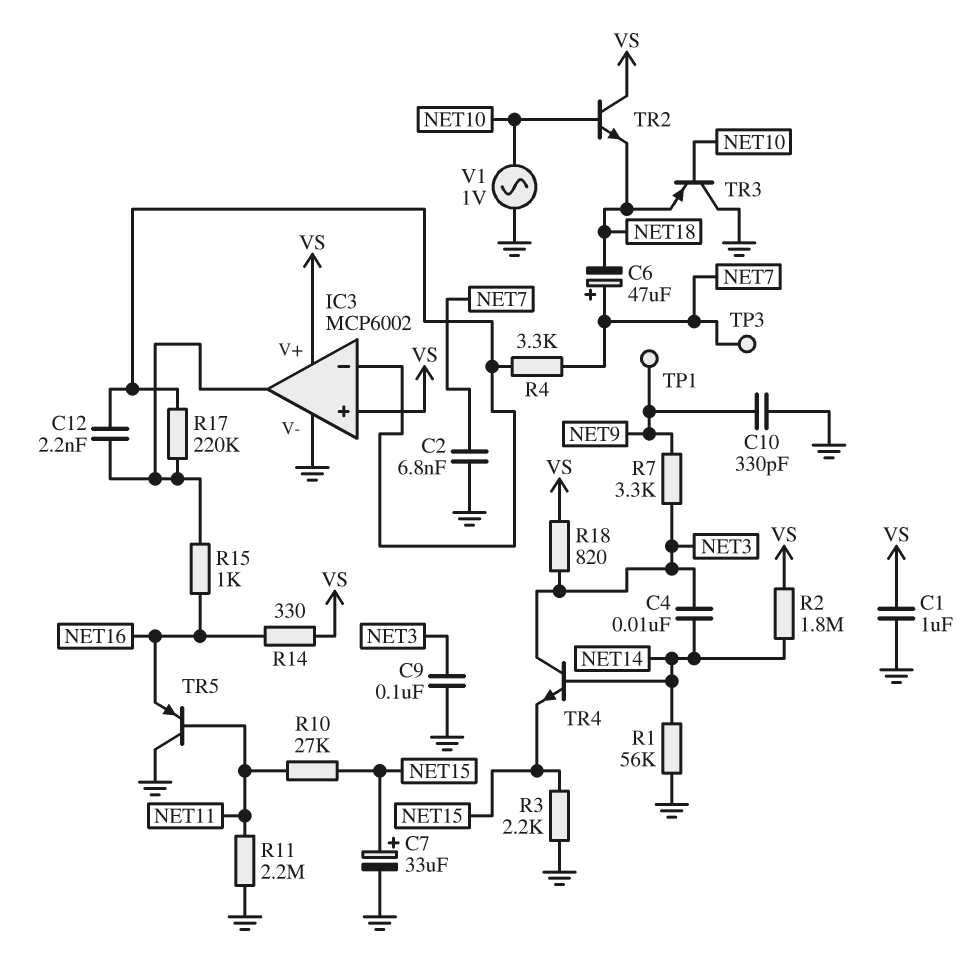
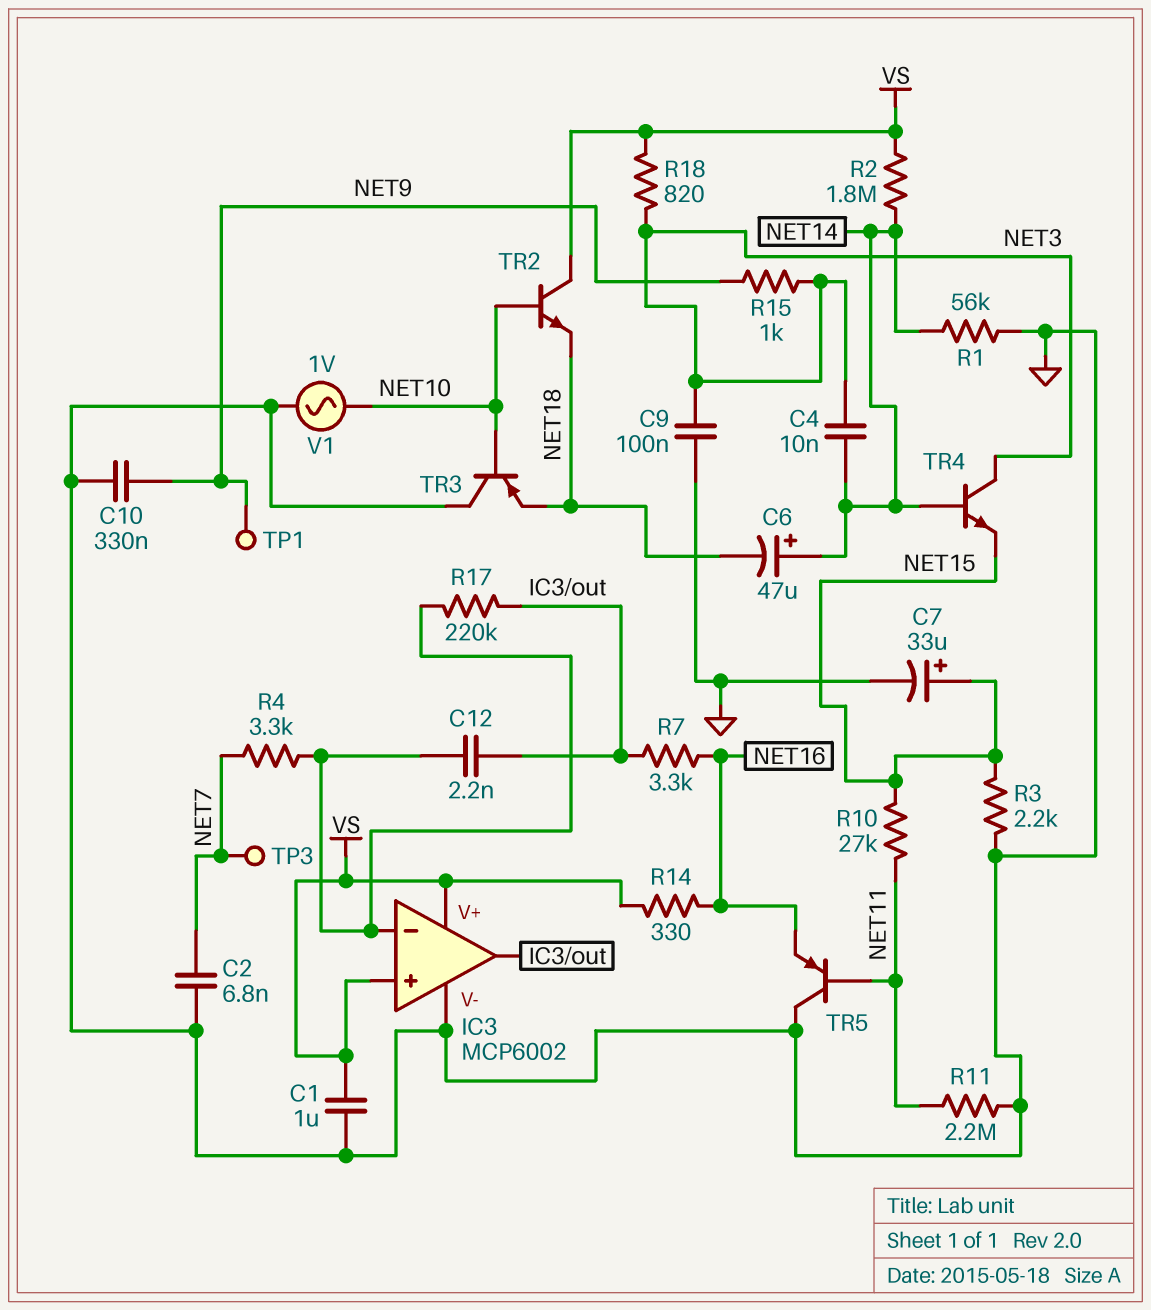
C6: 47uF (plus NET7, minus NET18) -> 47uF (plus NET14, minus NET18)
C10: 330pF (GND, NET9) -> 330nF (GND, NET9)
R7: 3.3k (NET3, NET9) -> 3.3k (IC3/out, NET16)
R15: 1k (IC3/out, NET16) -> 1k (NET3, NET9)

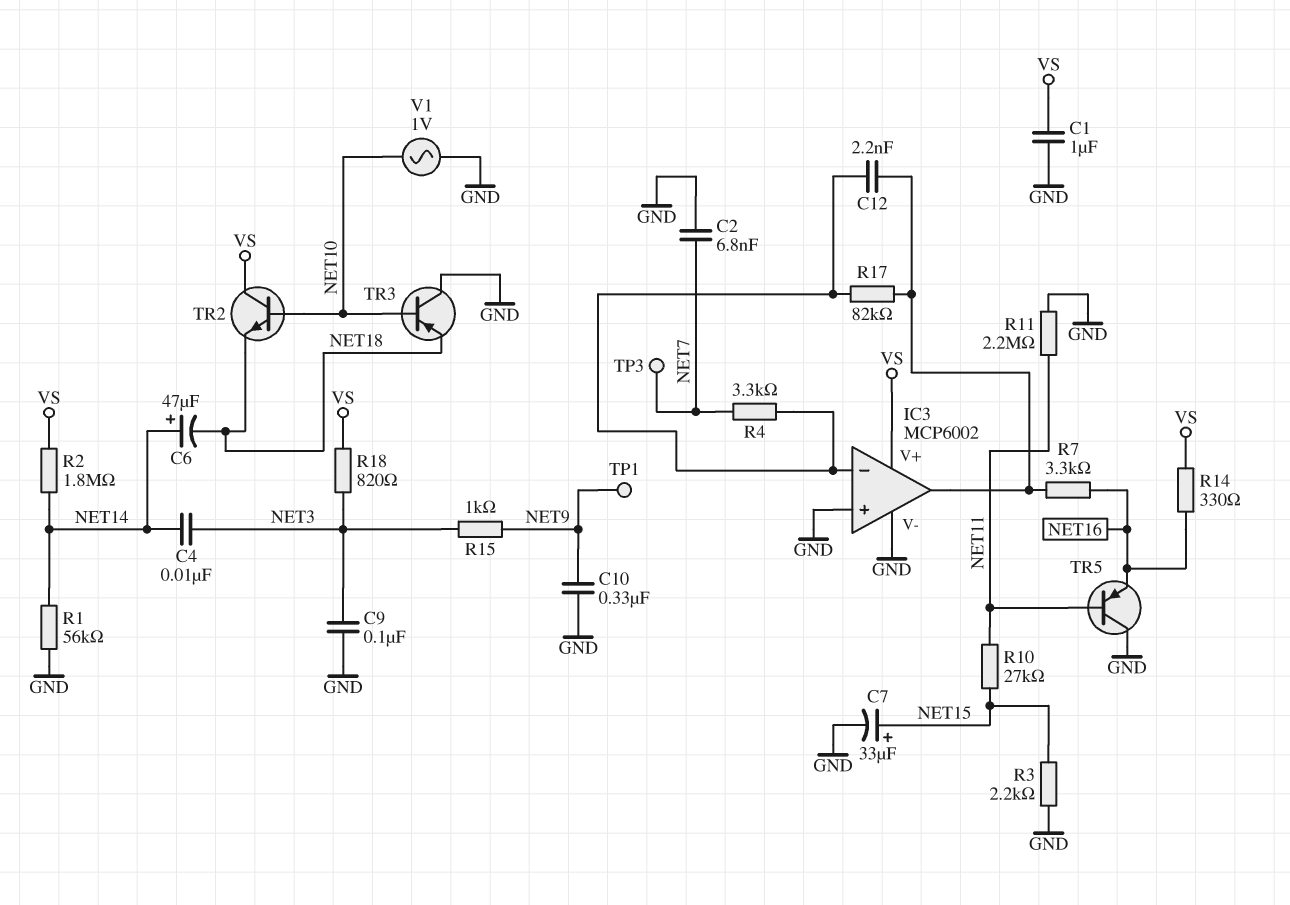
IC3 pin in+: VS -> GND
R17: 220k (IC3/in-, IC3/out) -> 82k (IC3/in-, IC3/out)
TR4: NPN (B NET14, C NET3, E NET15) -> none

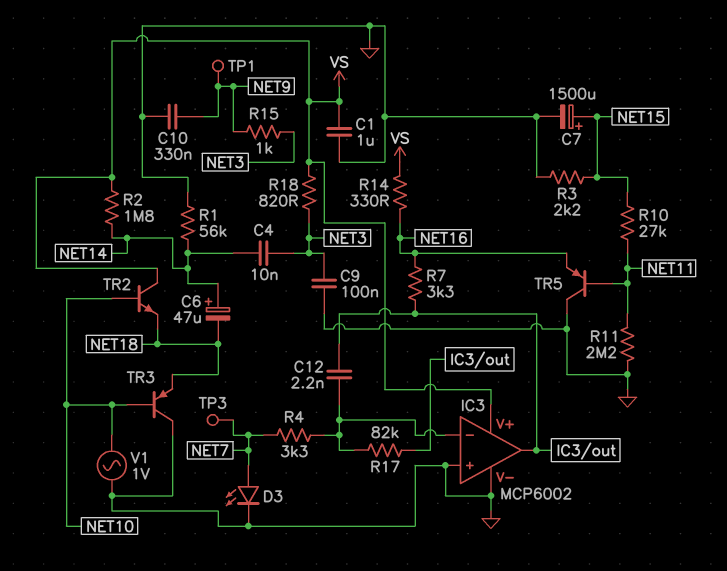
C2: 6.8nF (GND, NET7) -> none
C7: 33uF (plus NET15, minus GND) -> 1500uF (plus NET15, minus GND)
D3: none -> LED (A NET7, K GND)

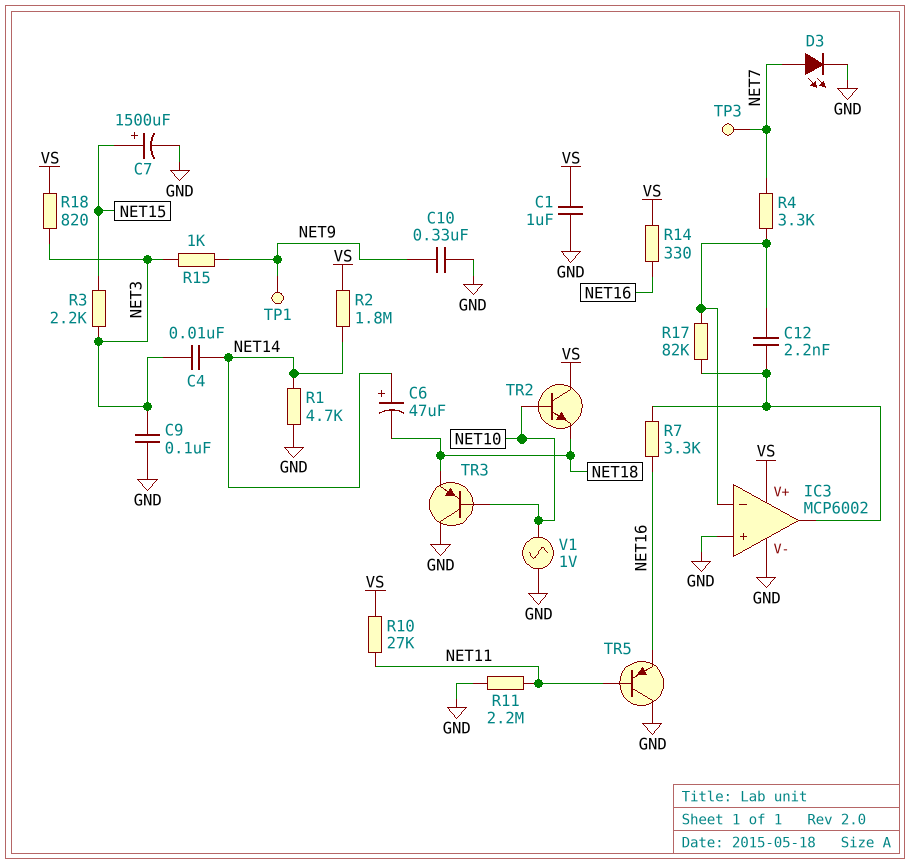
R1: 56k (GND, NET14) -> 4.7k (GND, NET14)
R3: 2.2k (GND, NET15) -> 2.2k (NET3, NET15)
R10: 27k (NET11, NET15) -> 27k (NET11, VS)

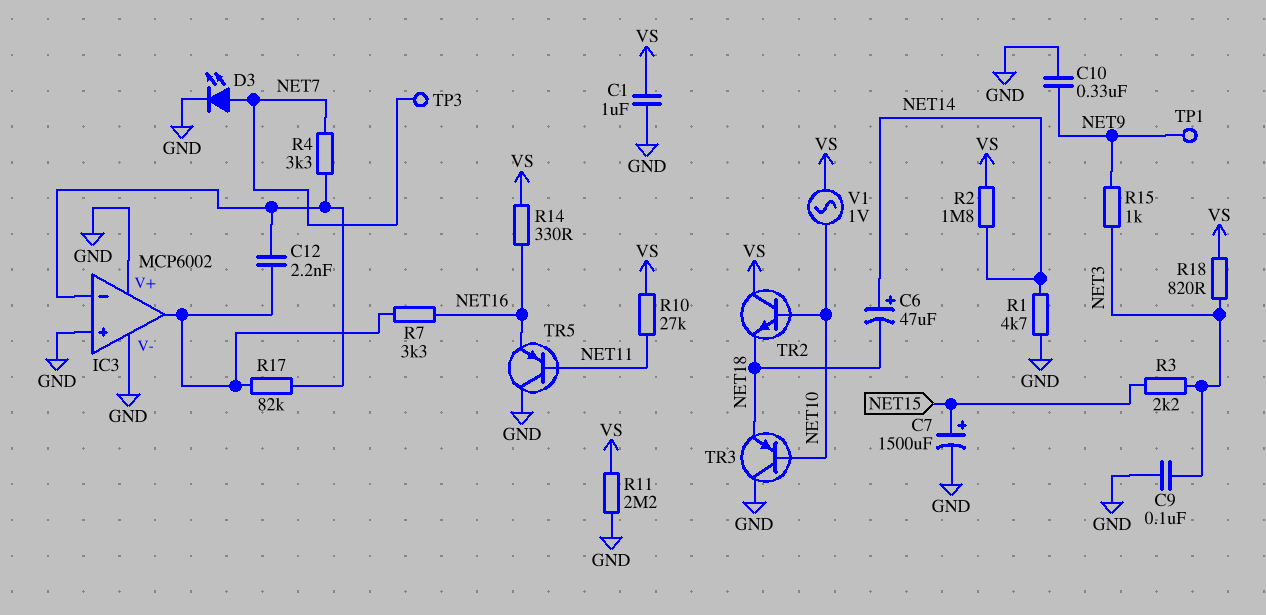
C4: 10nF (NET3, NET14) -> none
IC3 pin V+: VS -> GND
R11: 2.2M (GND, NET11) -> 2.2M (GND, VS)
V1: AC 1V (GND, NET10) -> AC 1V (NET10, VS)

